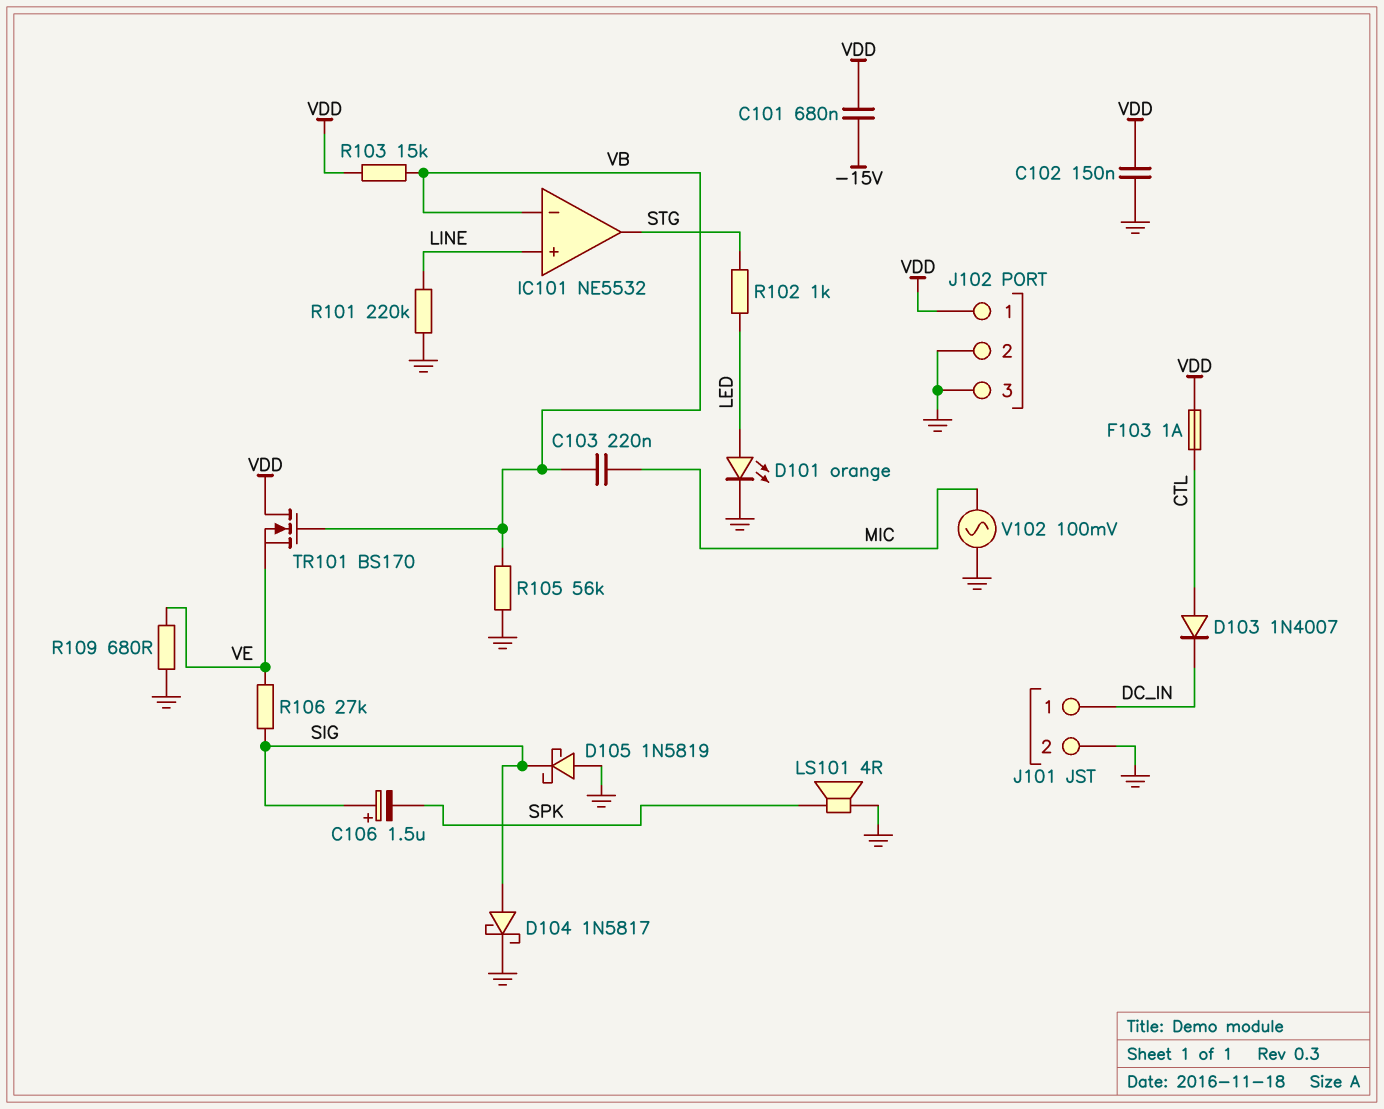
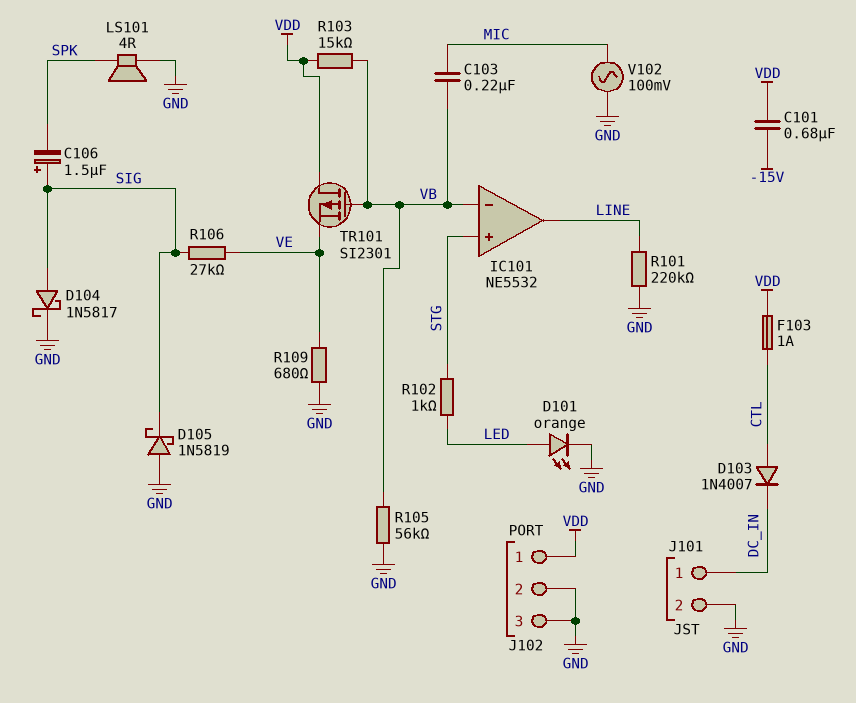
C102: 150nF (GND, VDD) -> none
IC101 pin in+: LINE -> STG
IC101 pin out: STG -> LINE
TR101: NMOS BS170 (G VB, D VDD, S VE) -> PMOS SI2301 (G VB, D VDD, S VE)

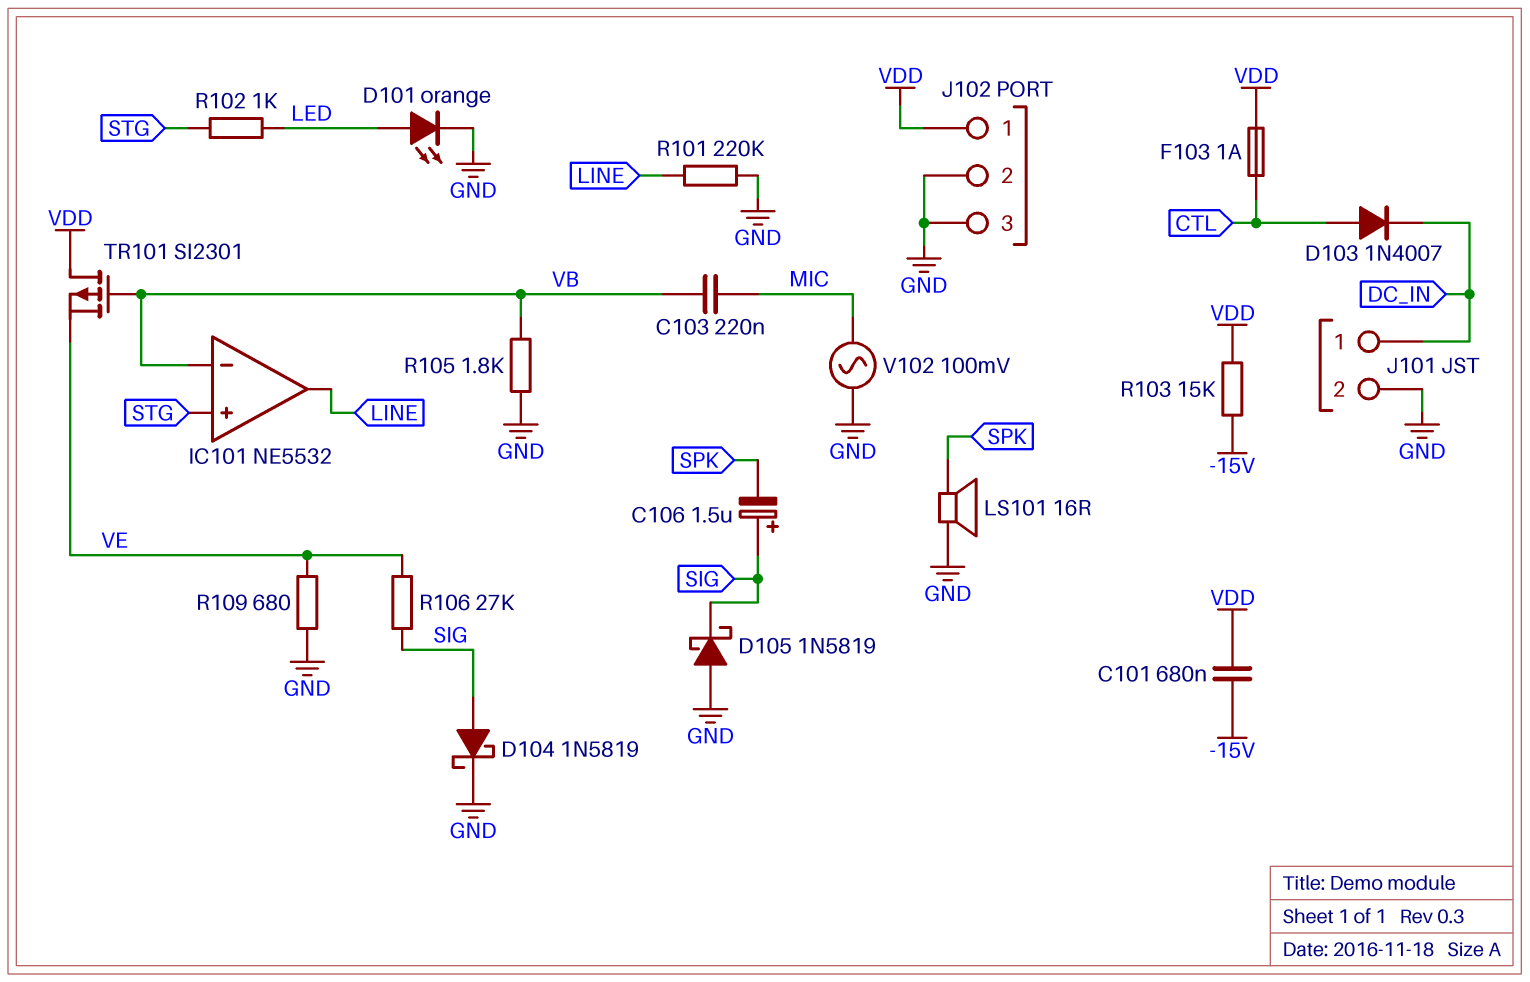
D104: schottky 1N5817 (A SIG, K GND) -> schottky 1N5819 (A SIG, K GND)
LS101: speaker 4R (GND, SPK) -> speaker 16R (GND, SPK)
R103: 15k (VB, VDD) -> 15k (-15V, VDD)
R105: 56k (GND, VB) -> 1.8k (GND, VB)

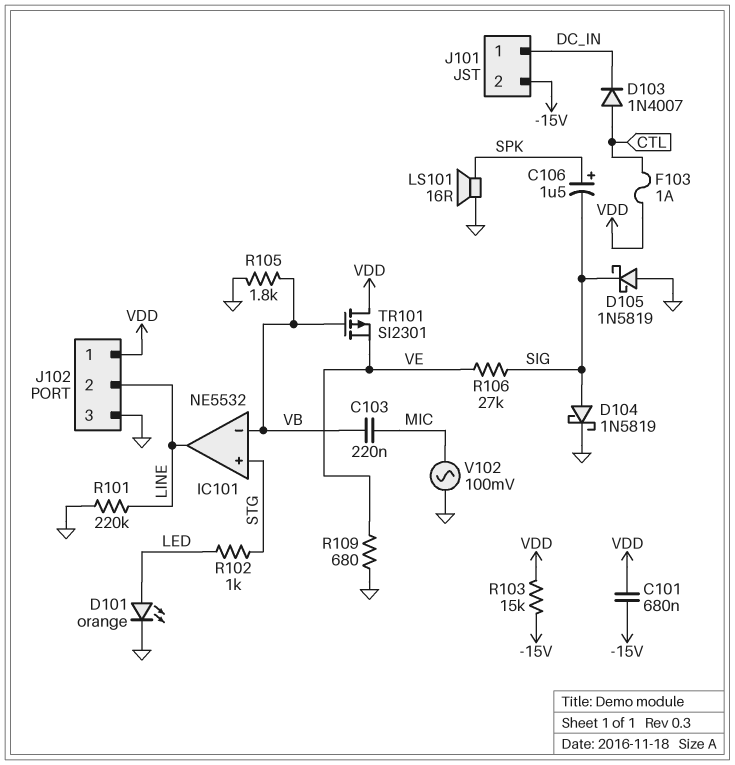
C106: 1.5uF (plus SIG, minus SPK) -> 1.5uF (plus SPK, minus SIG)
J101 pin 2: GND -> -15V
J102 pin 2: GND -> LINE

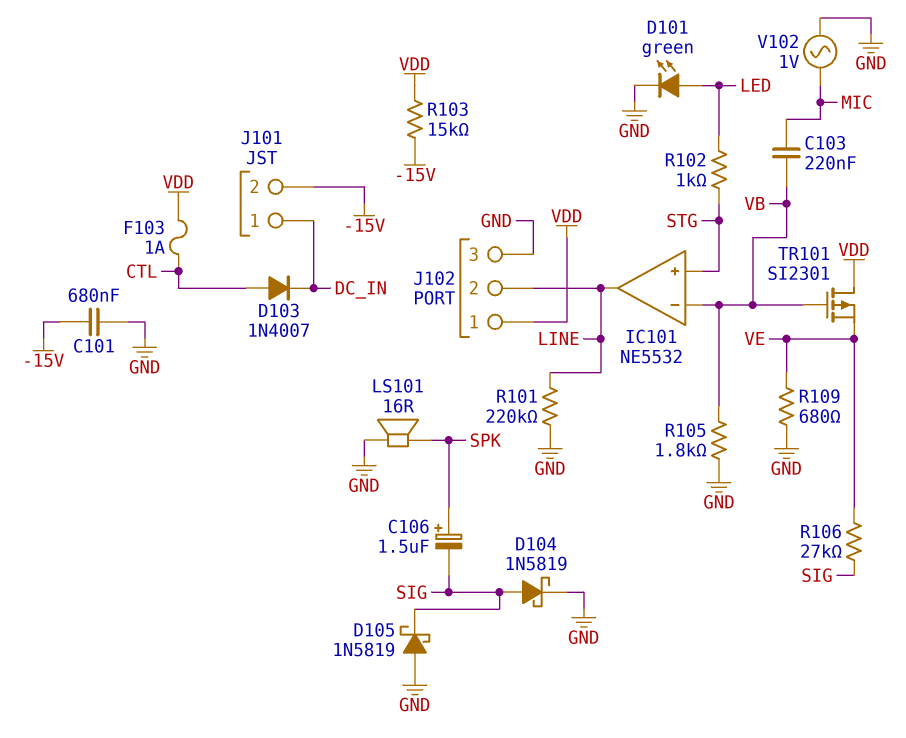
C101: 680nF (-15V, VDD) -> 680nF (-15V, GND)
D101: LED orange (A LED, K GND) -> LED green (A LED, K GND)
V102: AC 100mV (GND, MIC) -> AC 1V (GND, MIC)

